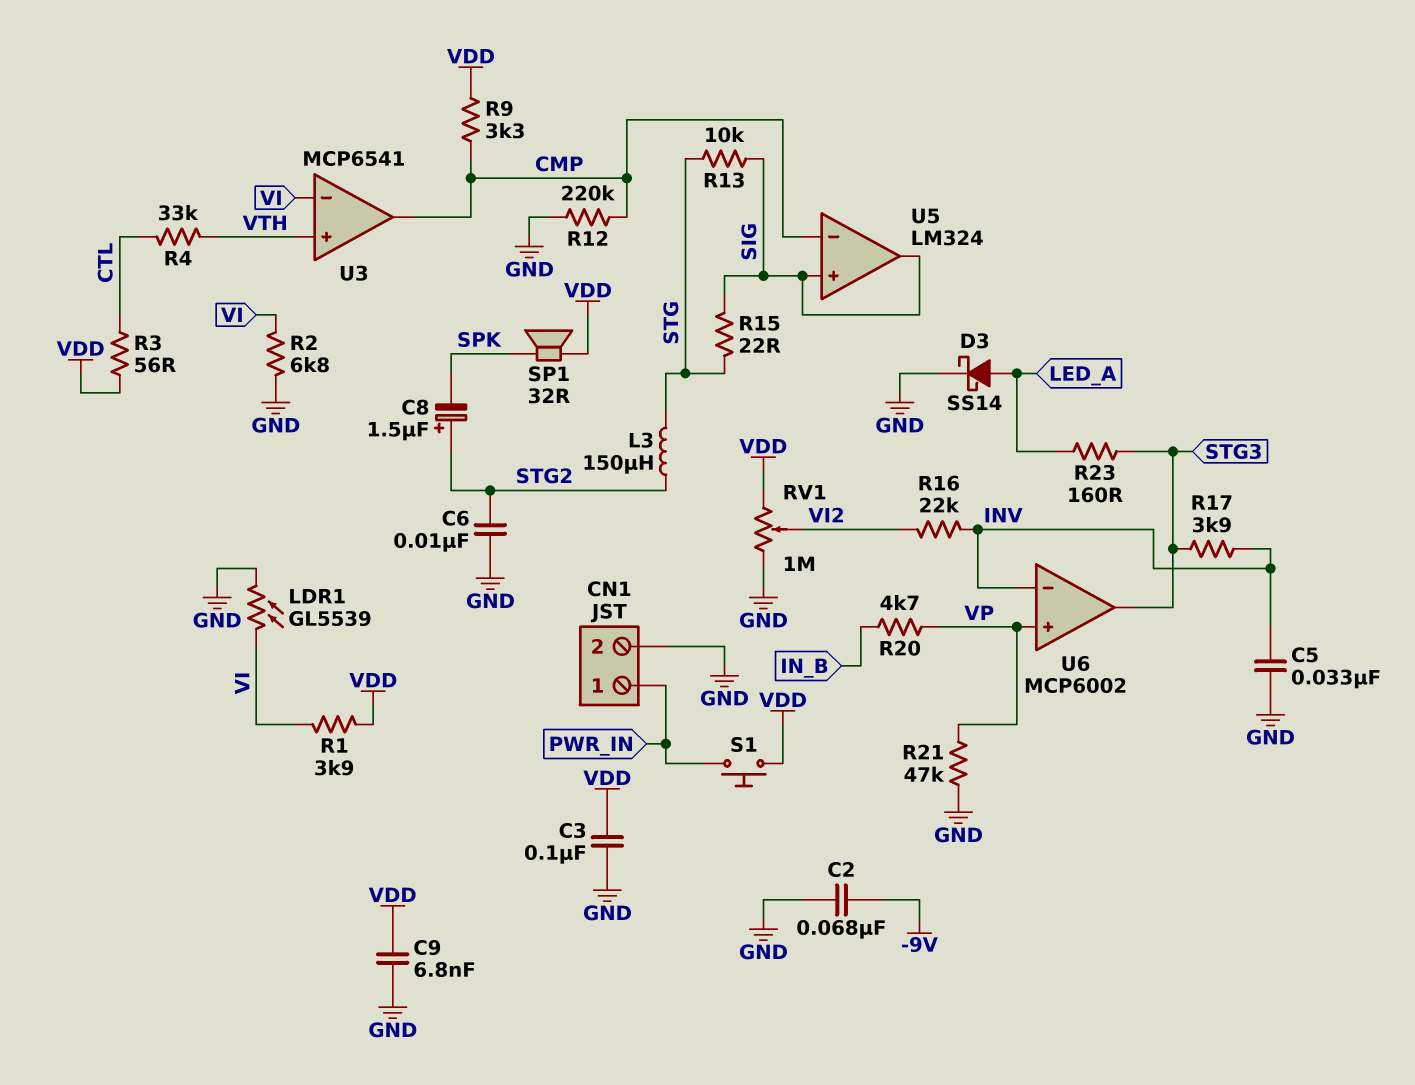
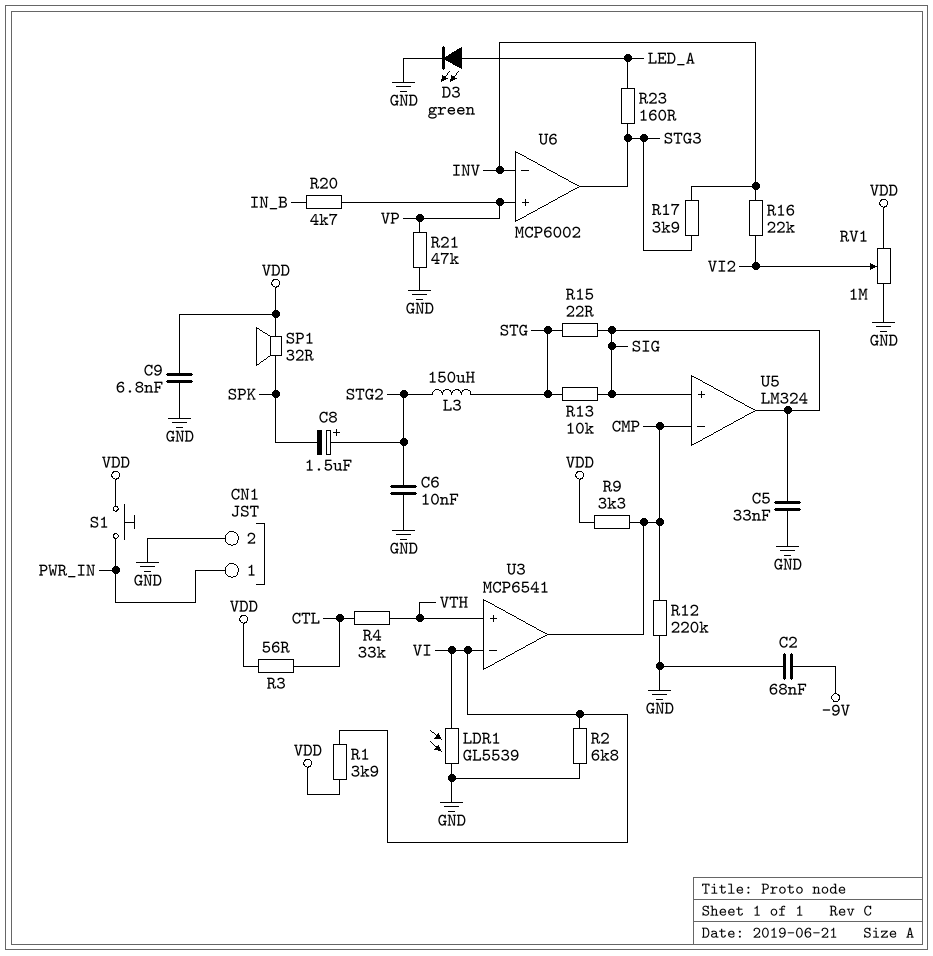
C3: 100nF (GND, VDD) -> none
C5: 33nF (GND, INV) -> 33nF (GND, SIG)
D3: schottky SS14 (A LED_A, K GND) -> LED green (A LED_A, K GND)

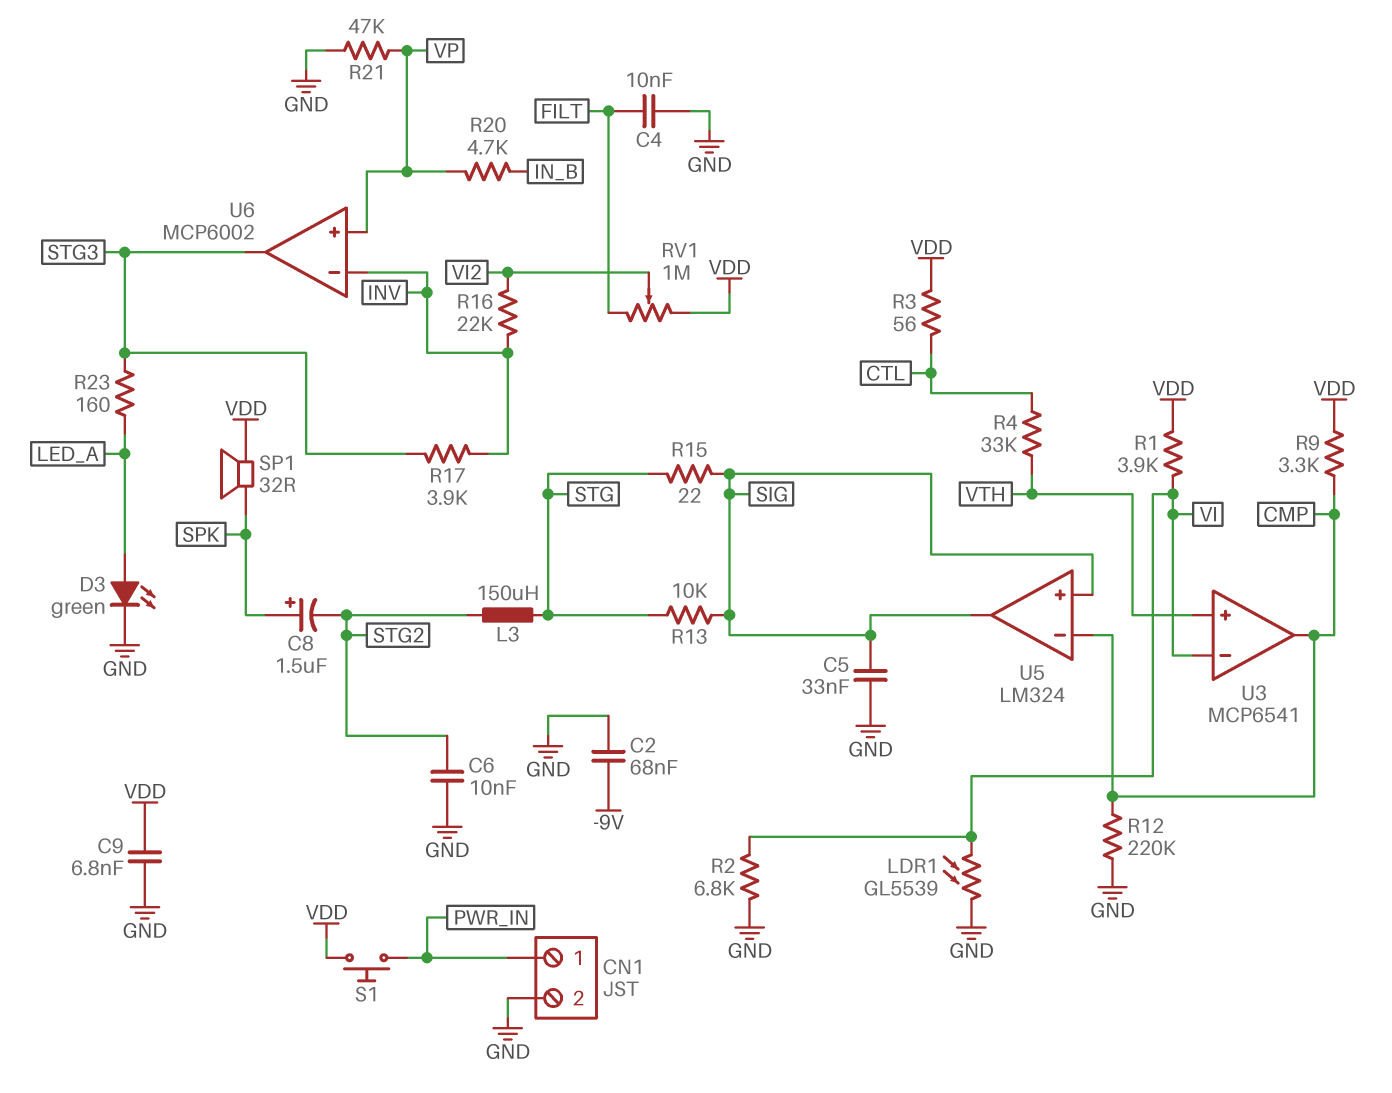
C4: none -> 10nF (FILT, GND)
C8: 1.5uF (plus STG2, minus SPK) -> 1.5uF (plus SPK, minus STG2)
RV1: 1M (GND, VDD, wiper VI2) -> 1M (FILT, VDD, wiper VI2)

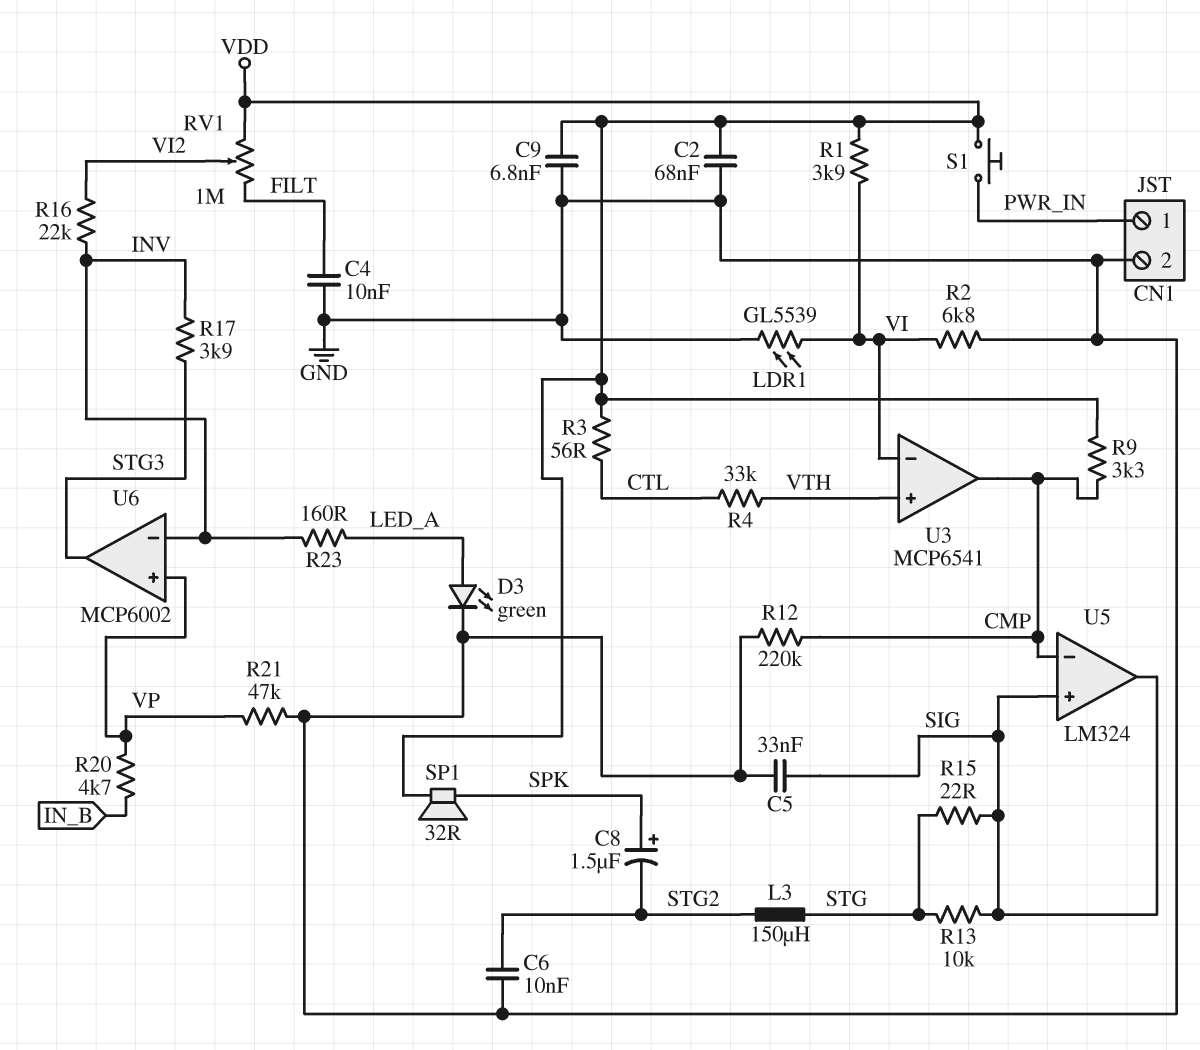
C2: 68nF (-9V, GND) -> 68nF (GND, VDD)
R23: 160 (LED_A, STG3) -> 160 (INV, LED_A)

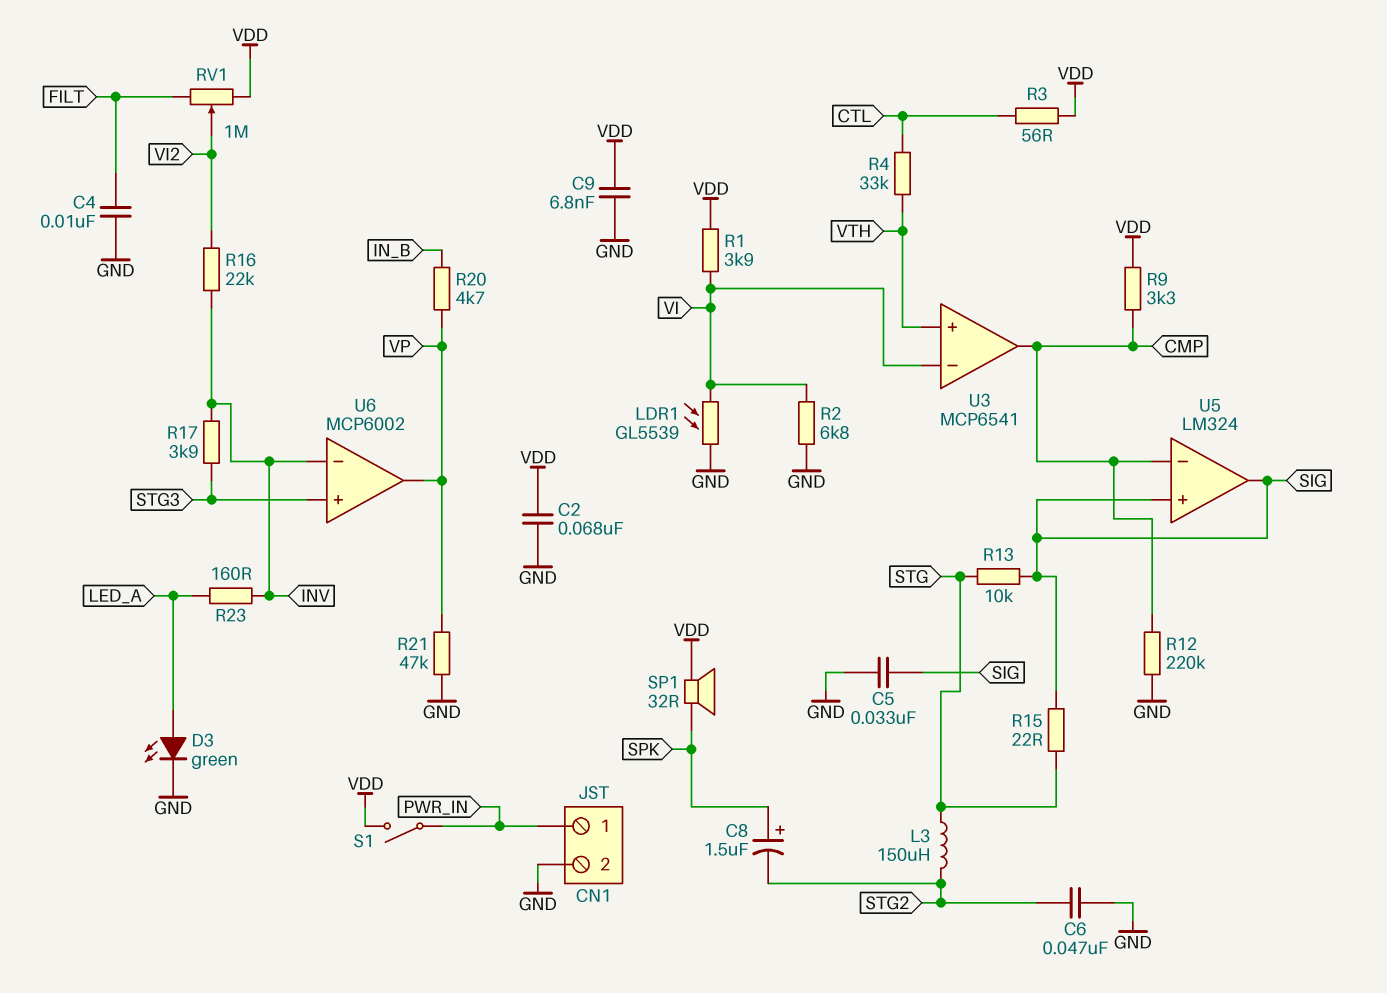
C6: 10nF (GND, STG2) -> 47nF (GND, STG2)
S1: button (PWR_IN, VDD) -> switch (PWR_IN, VDD)
U6 pin in+: VP -> STG3
U6 pin out: STG3 -> VP

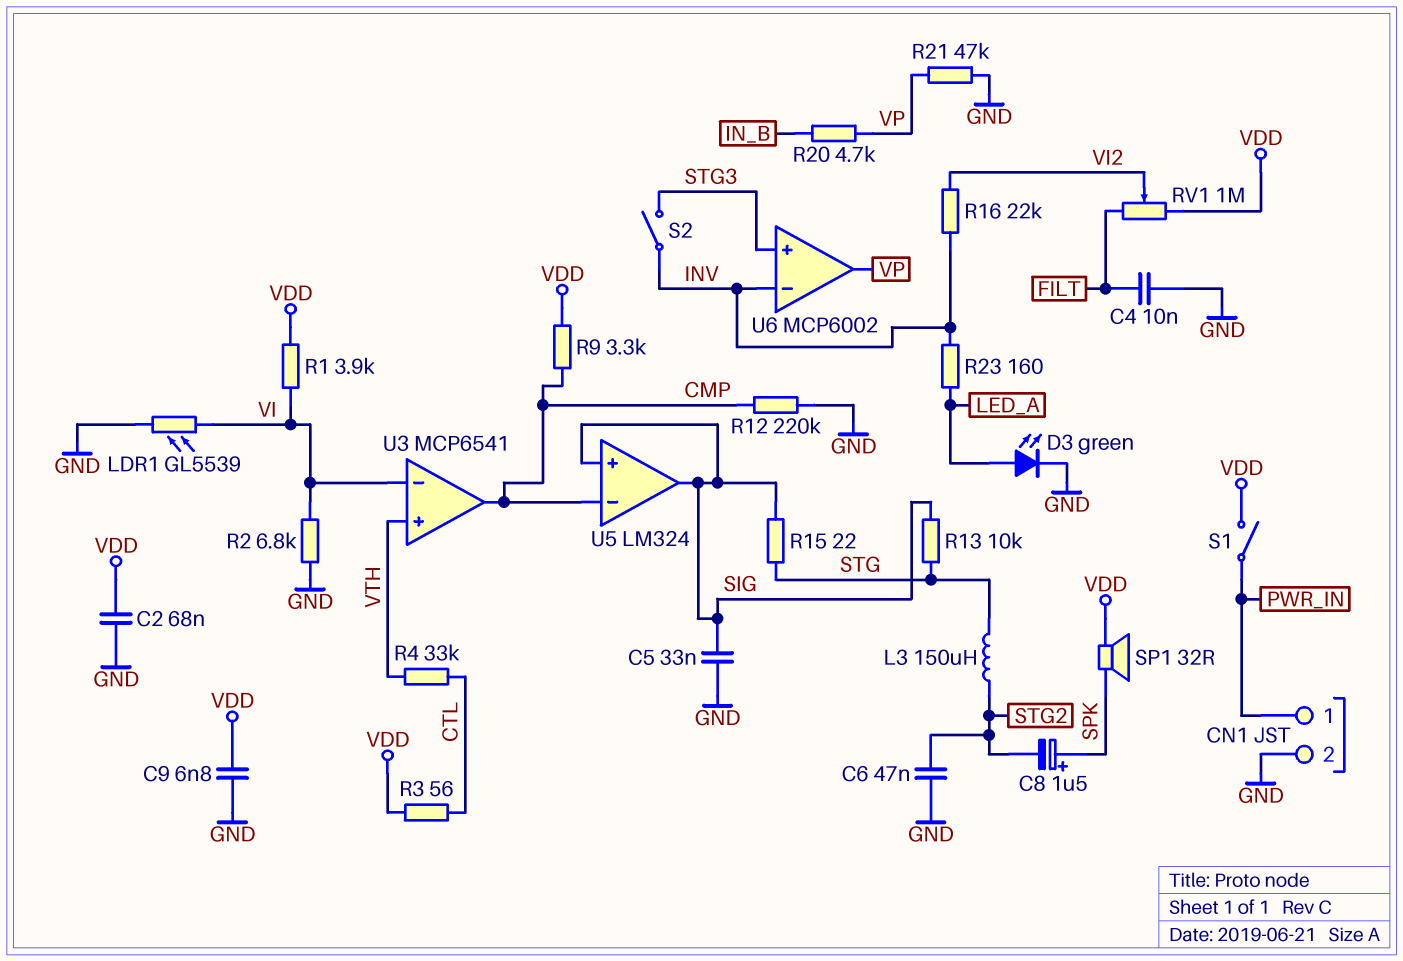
R17: 3.9k (INV, STG3) -> none
S2: none -> switch (INV, STG3)

